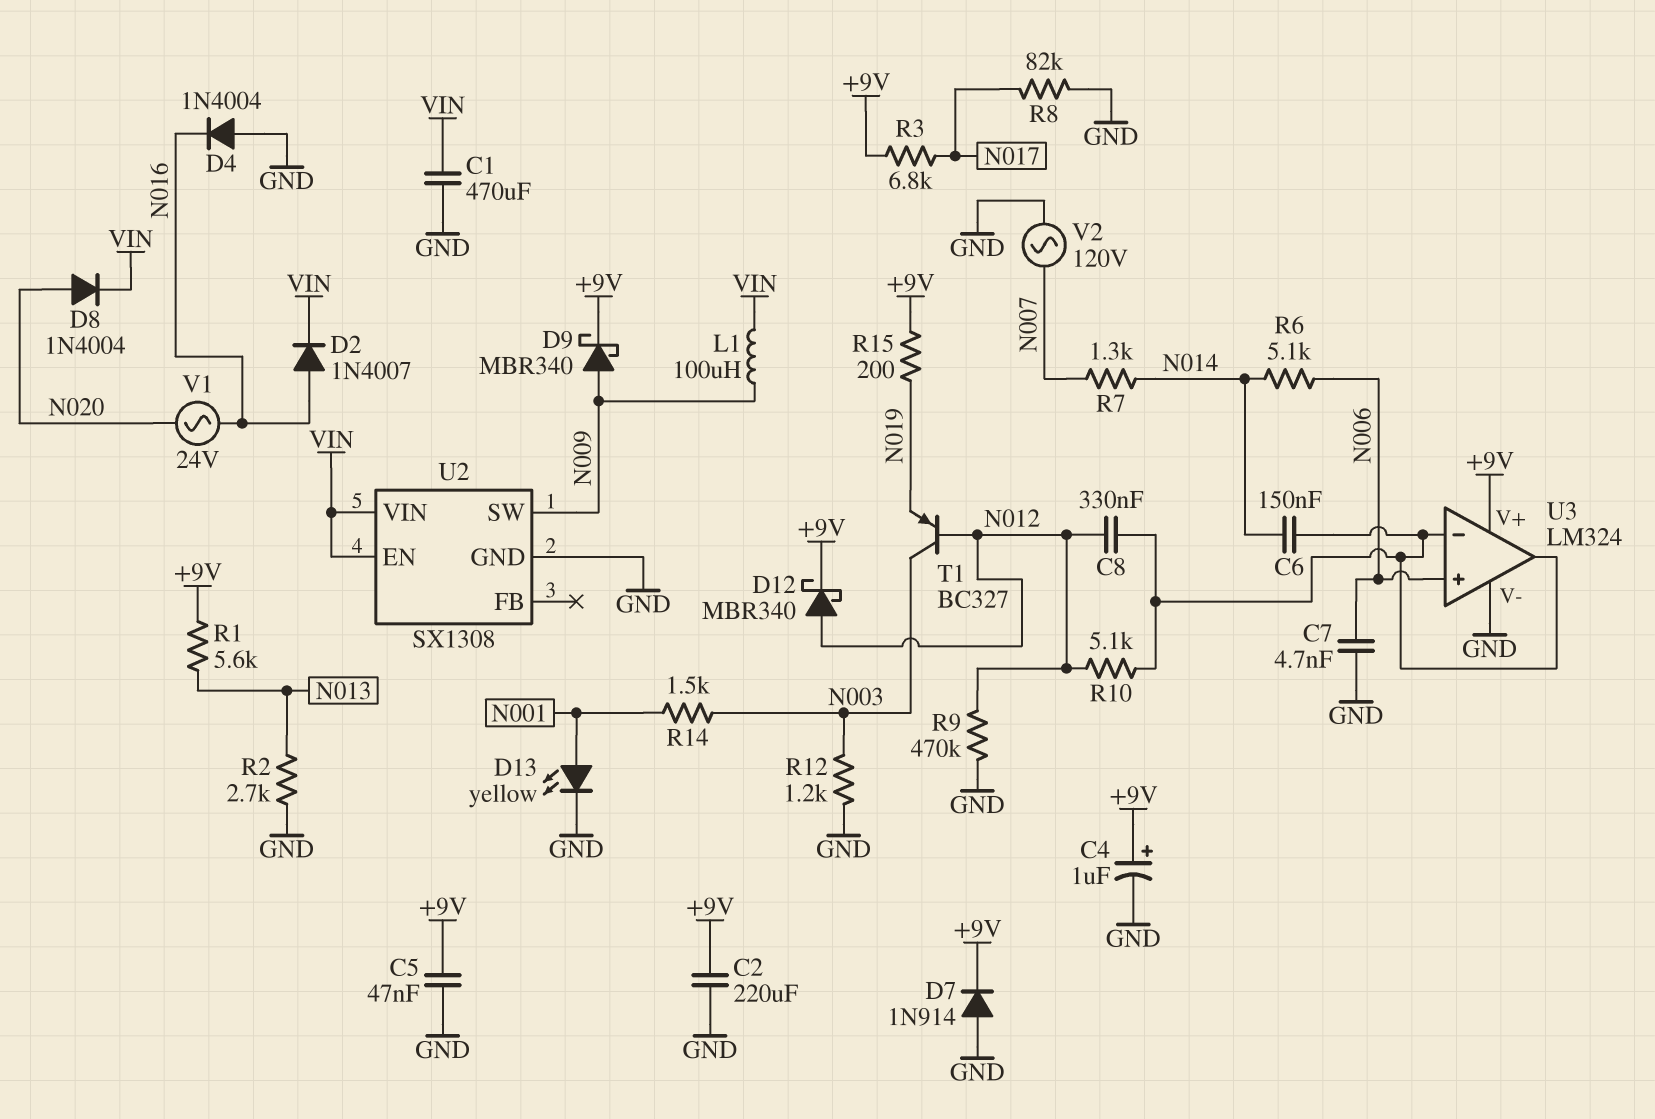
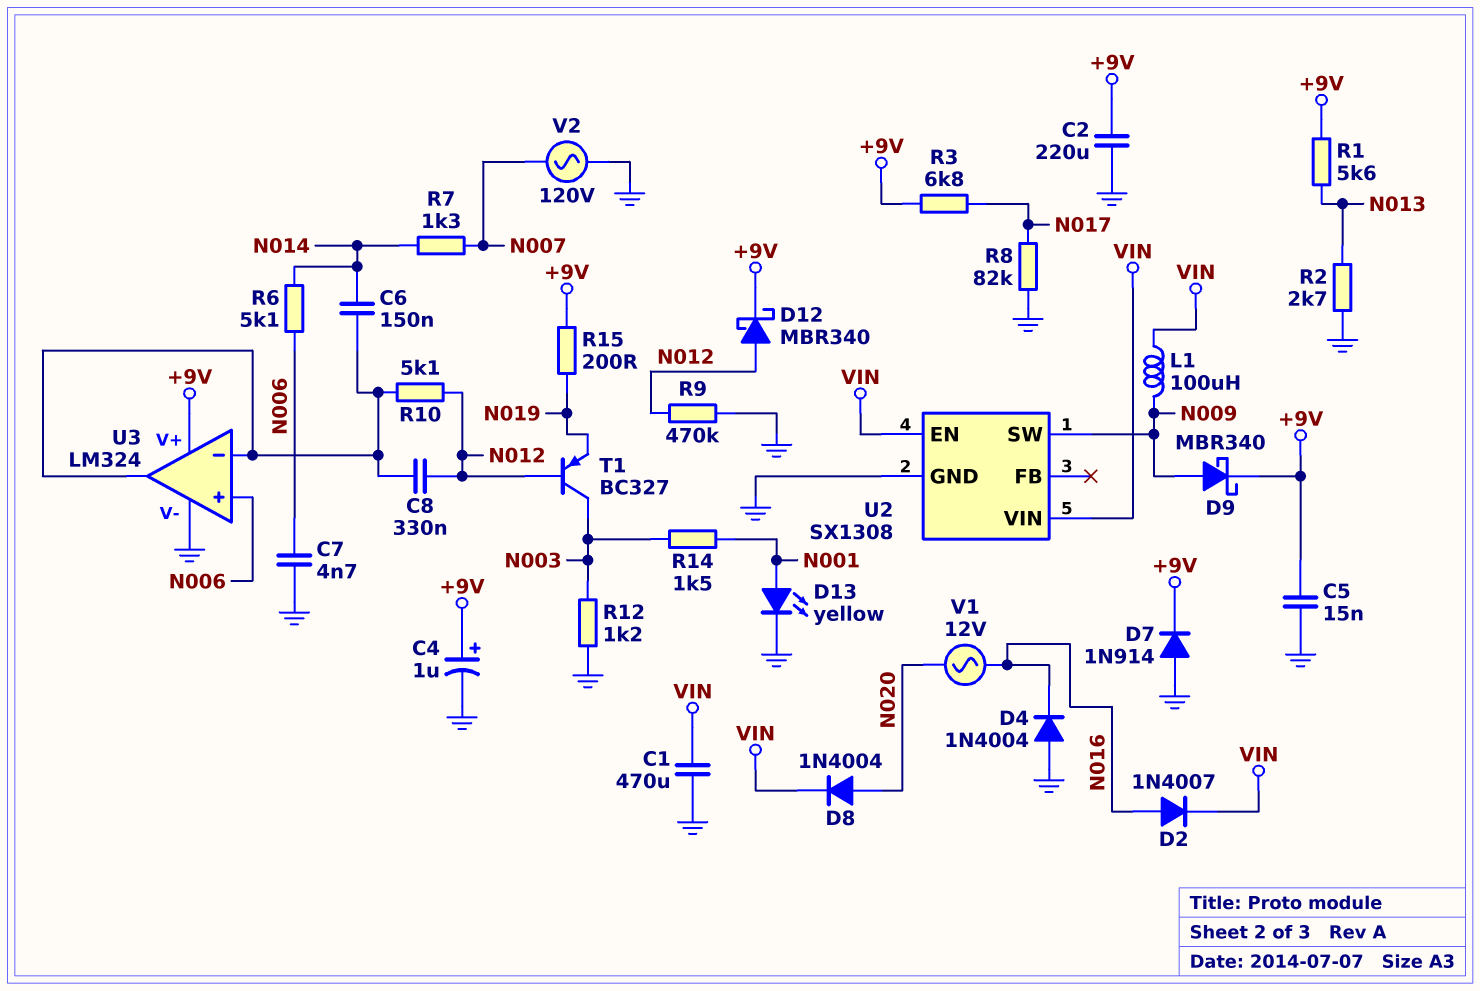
C5: 47nF (+9V, GND) -> 15nF (+9V, GND)
V1: AC 24V (N016, N020) -> AC 12V (N016, N020)

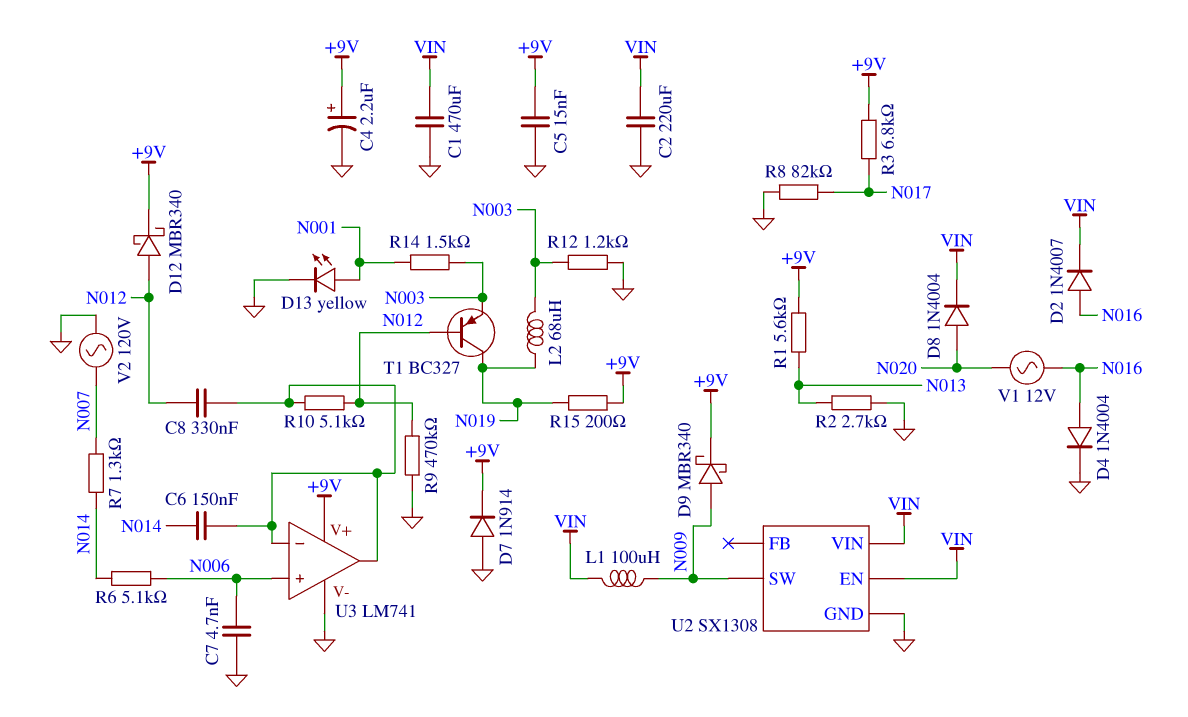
C2: 220uF (+9V, GND) -> 220uF (GND, VIN)
C4: 1uF (plus +9V, minus GND) -> 2.2uF (plus +9V, minus GND)
D4: diode 1N4004 (A GND, K N016) -> diode 1N4004 (A N016, K GND)
L2: none -> 68uH (N003, N019)
T1: PNP BC327 (B N012, C N003, E N019) -> PNP BC327 (B N012, C N019, E N003)
U3: LM324 -> LM741

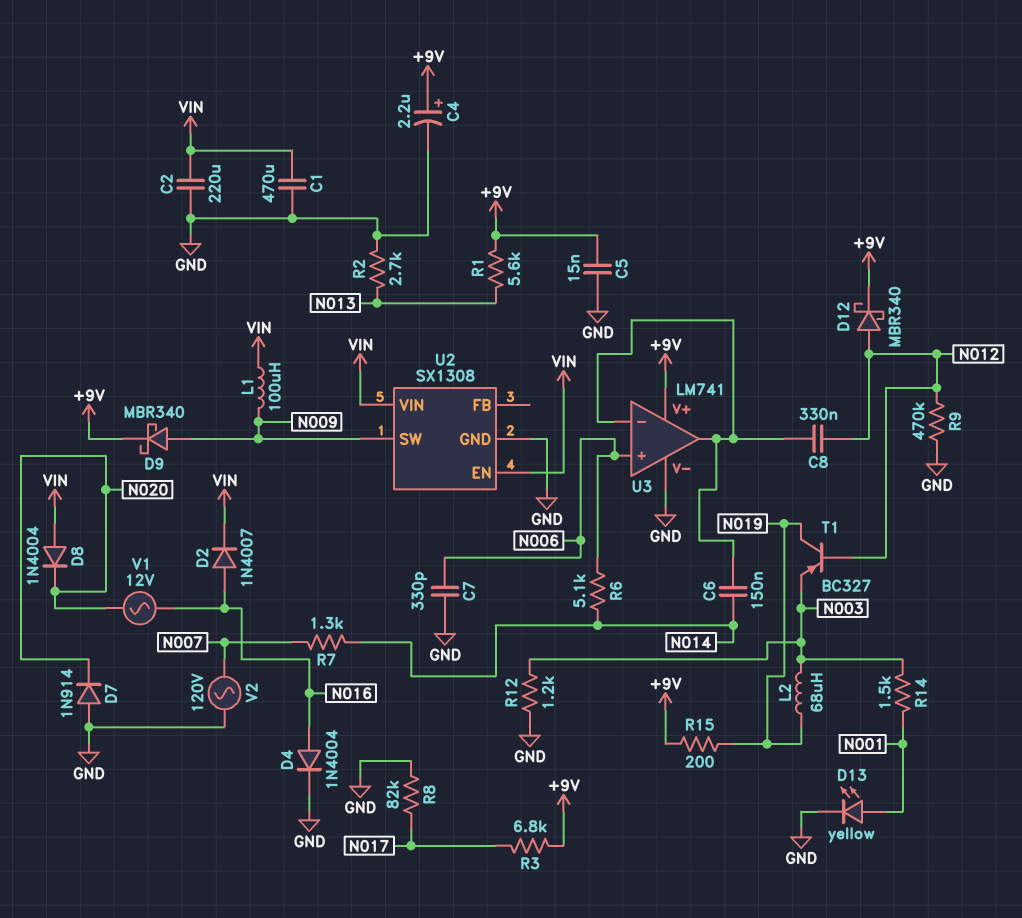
C7: 4.7nF (GND, N006) -> 330pF (GND, N006)
D7: diode 1N914 (A GND, K +9V) -> diode 1N914 (A GND, K N020)
D8: diode 1N4004 (A N020, K VIN) -> diode 1N4004 (A VIN, K N020)
R10: 5.1k (N012, U3/in-) -> none

